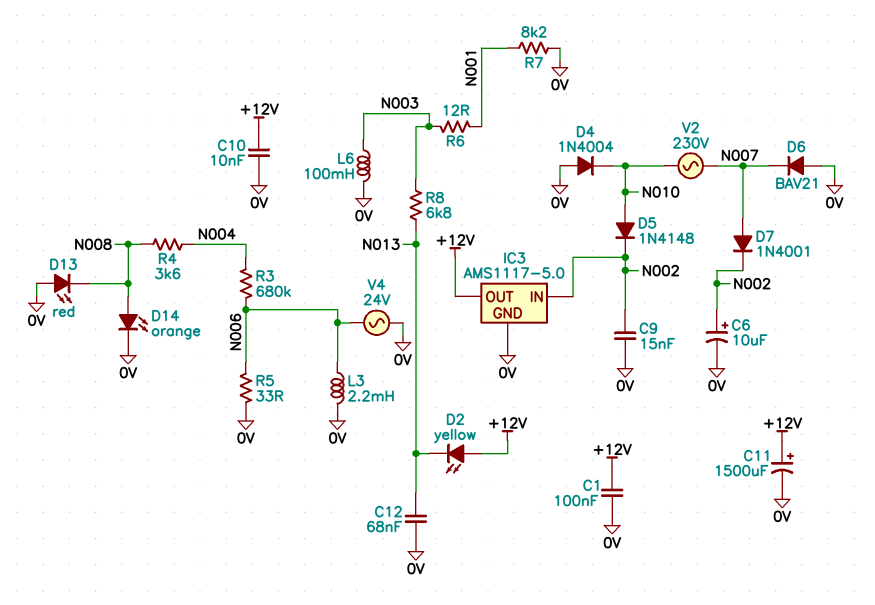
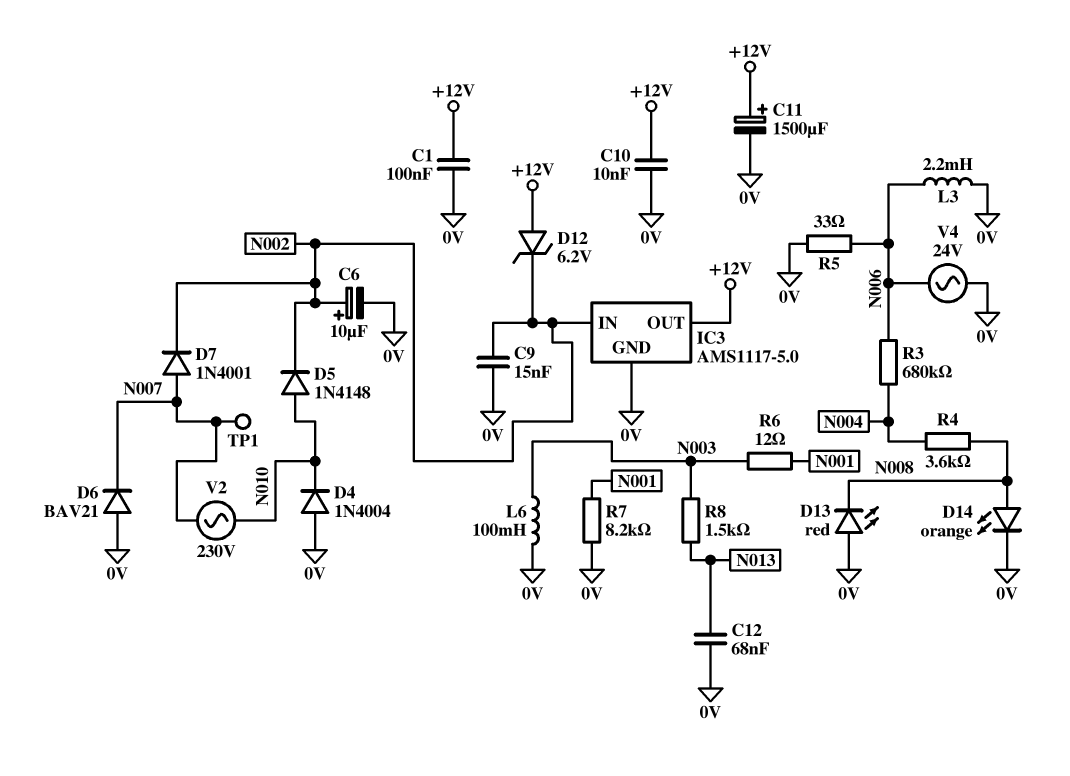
D2: LED yellow (A +12V, K N013) -> none
D12: none -> zener 6.2V (A +12V, K N002)
R8: 6.8k (N003, N013) -> 1.5k (N003, N013)
TP1: none -> test point (N007)

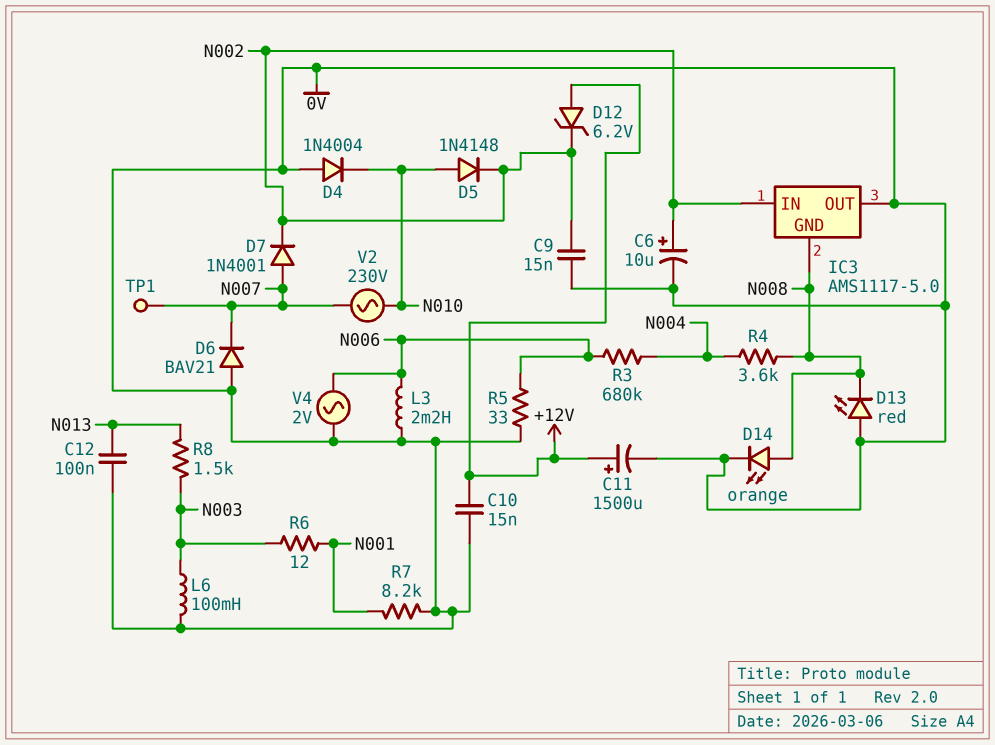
C1: 100nF (+12V, 0V) -> none
C10: 10nF (+12V, 0V) -> 15nF (+12V, 0V)
C12: 68nF (0V, N013) -> 100nF (0V, N013)
IC3 pin GND: 0V -> N008
IC3 pin OUT: +12V -> 0V
V4: AC 24V (0V, N006) -> AC 2V (0V, N006)

